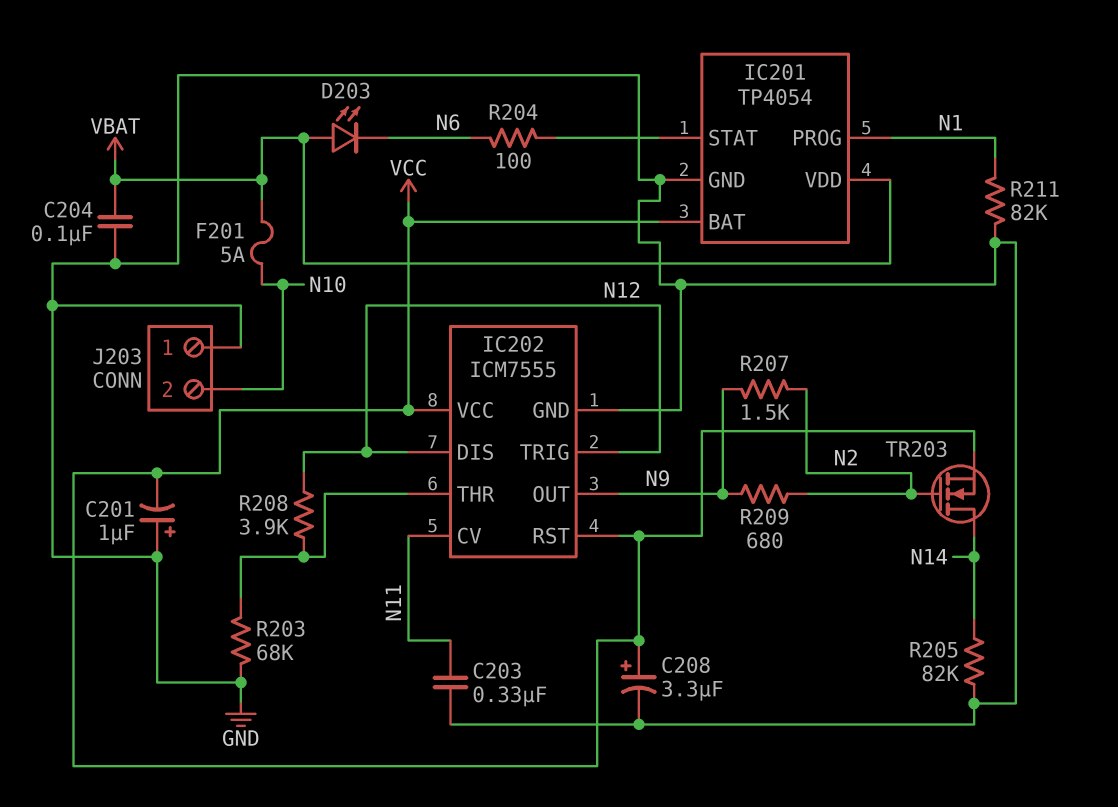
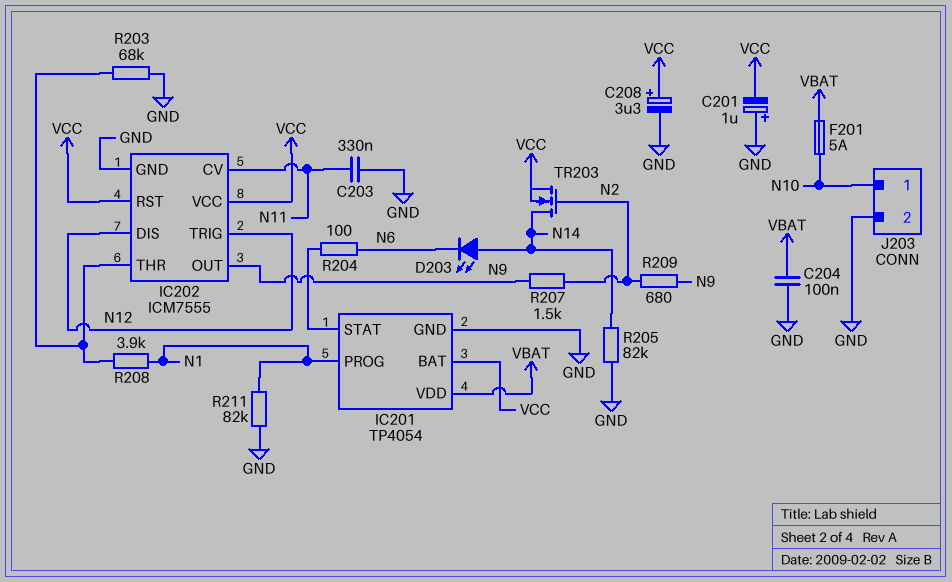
D203: LED (A VBAT, K N6) -> LED (A N14, K N6)
J203 pin 1: GND -> N10
J203 pin 2: N10 -> GND
R208: 3.9k (IC202/THR, N12) -> 3.9k (IC202/THR, N1)

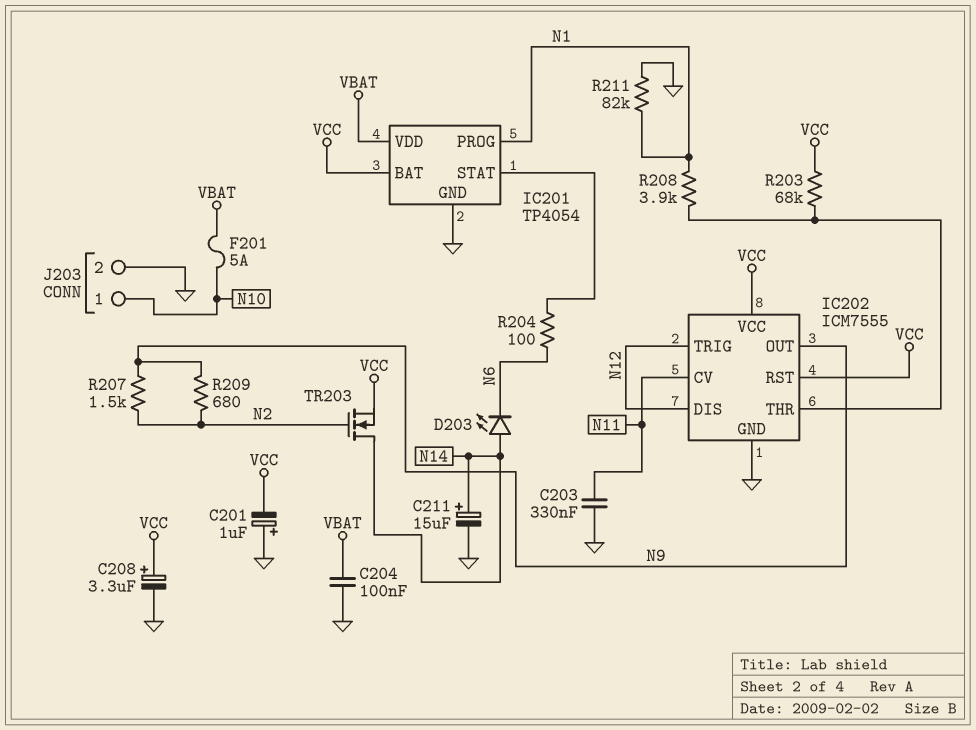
C211: none -> 15uF (plus N14, minus GND)
R203: 68k (GND, IC202/THR) -> 68k (IC202/THR, VCC)
R205: 82k (GND, N14) -> none

